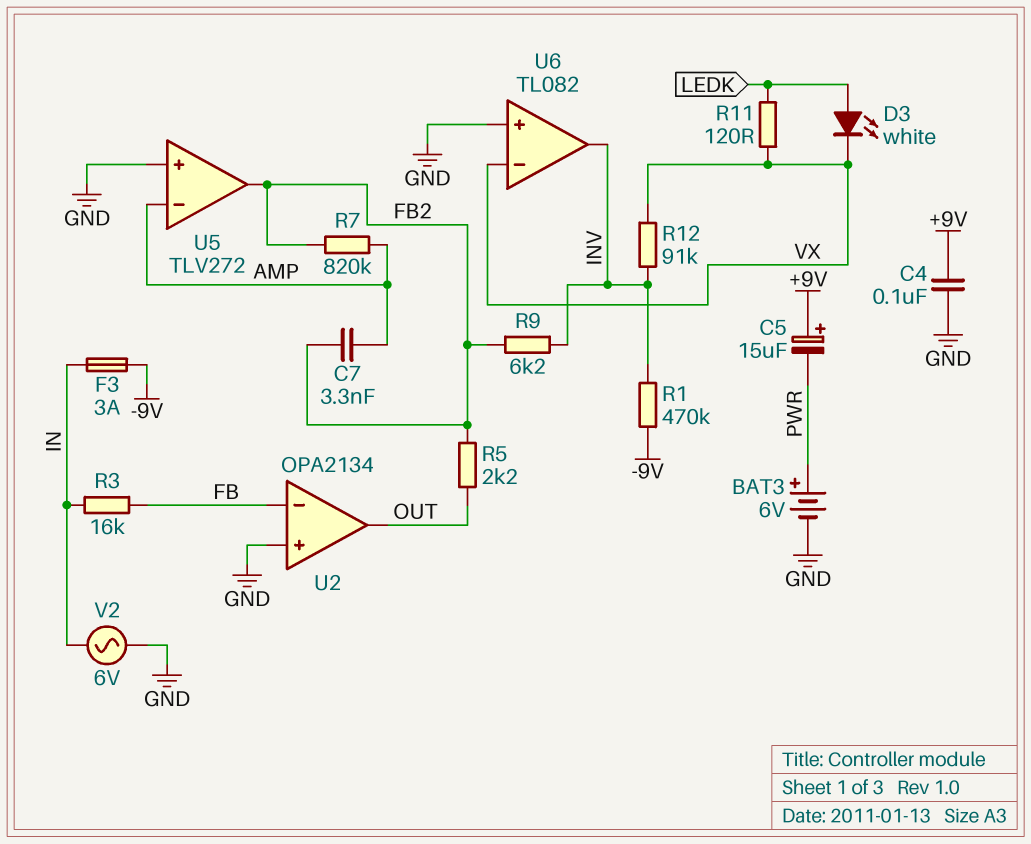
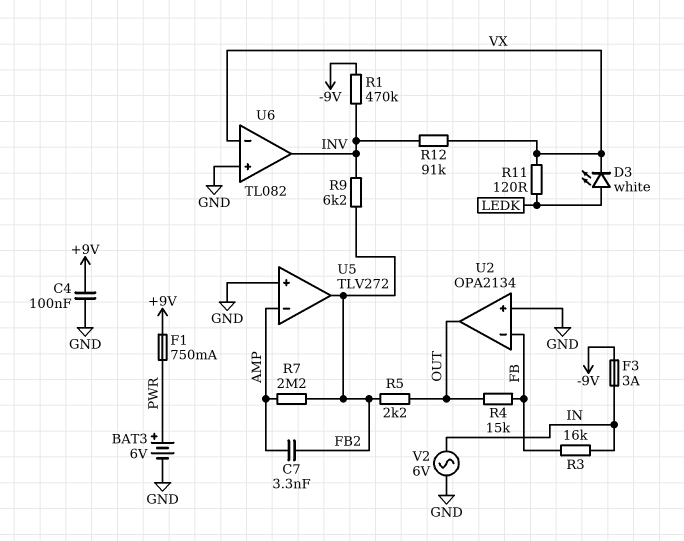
C5: 15uF (plus +9V, minus PWR) -> none
F1: none -> 750mA (+9V, PWR)
R4: none -> 15k (FB, OUT)
R7: 820k (AMP, FB2) -> 2.2M (AMP, FB2)

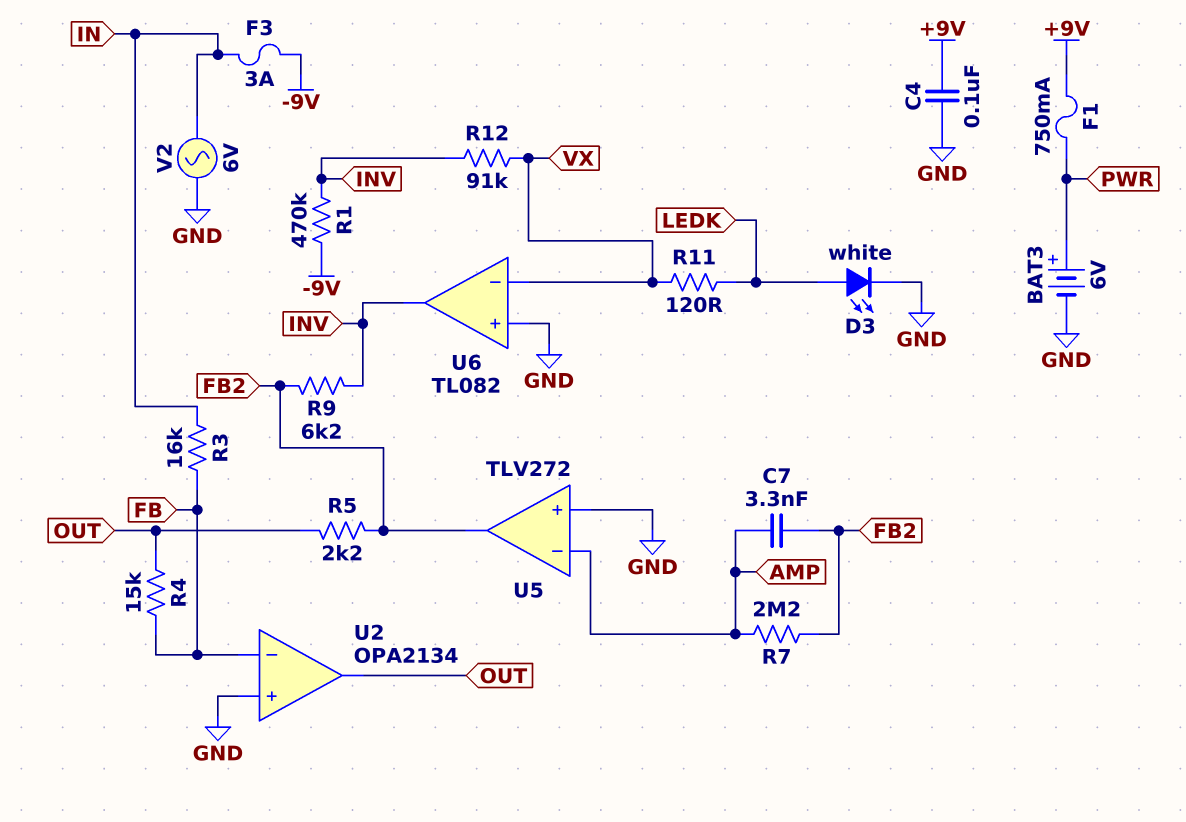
D3: LED white (A LEDK, K VX) -> LED white (A LEDK, K GND)

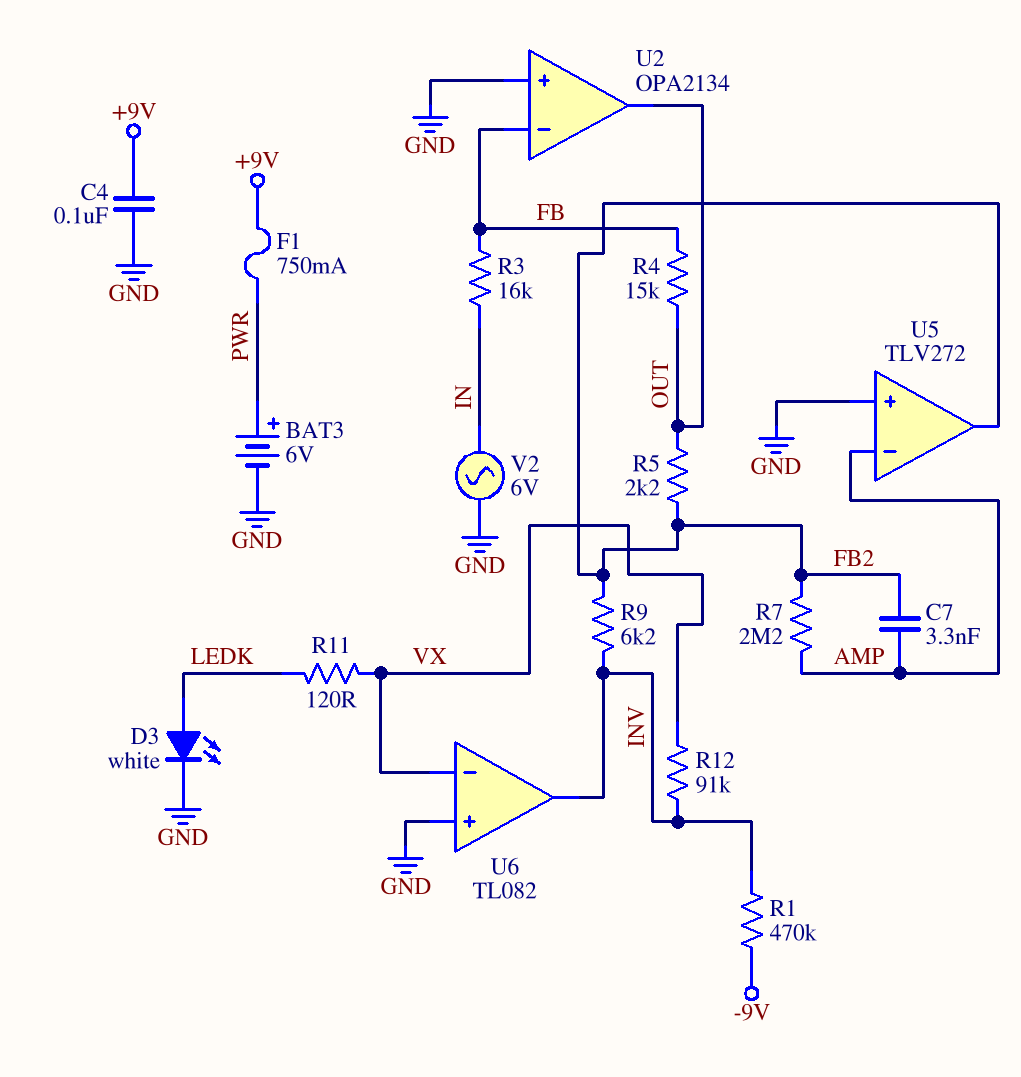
F3: 3A (-9V, IN) -> none

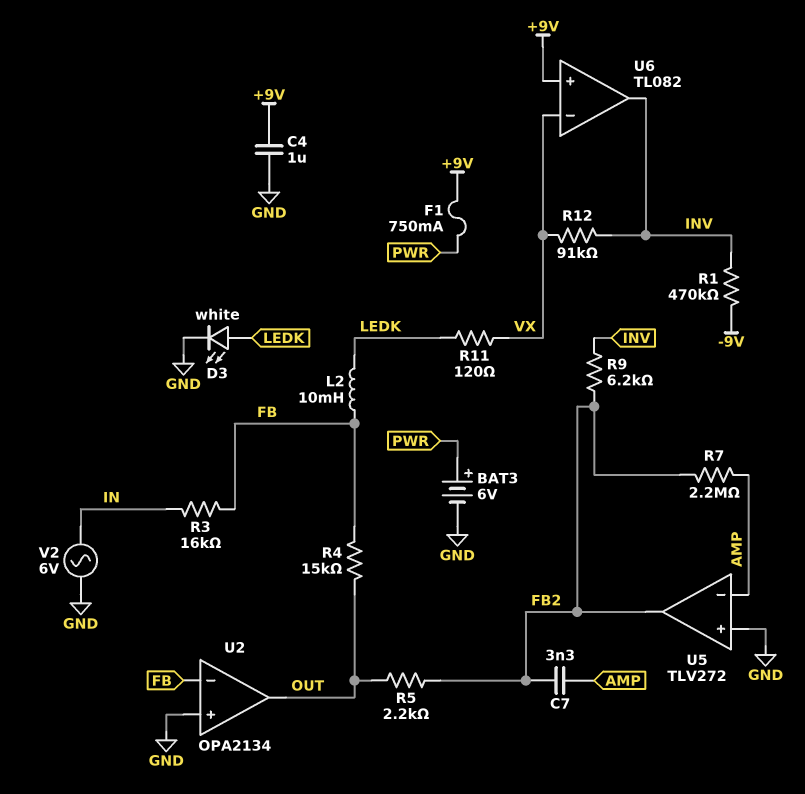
C4: 100nF (+9V, GND) -> 1uF (+9V, GND)
L2: none -> 10mH (FB, LEDK)
U6 pin in+: GND -> +9V

